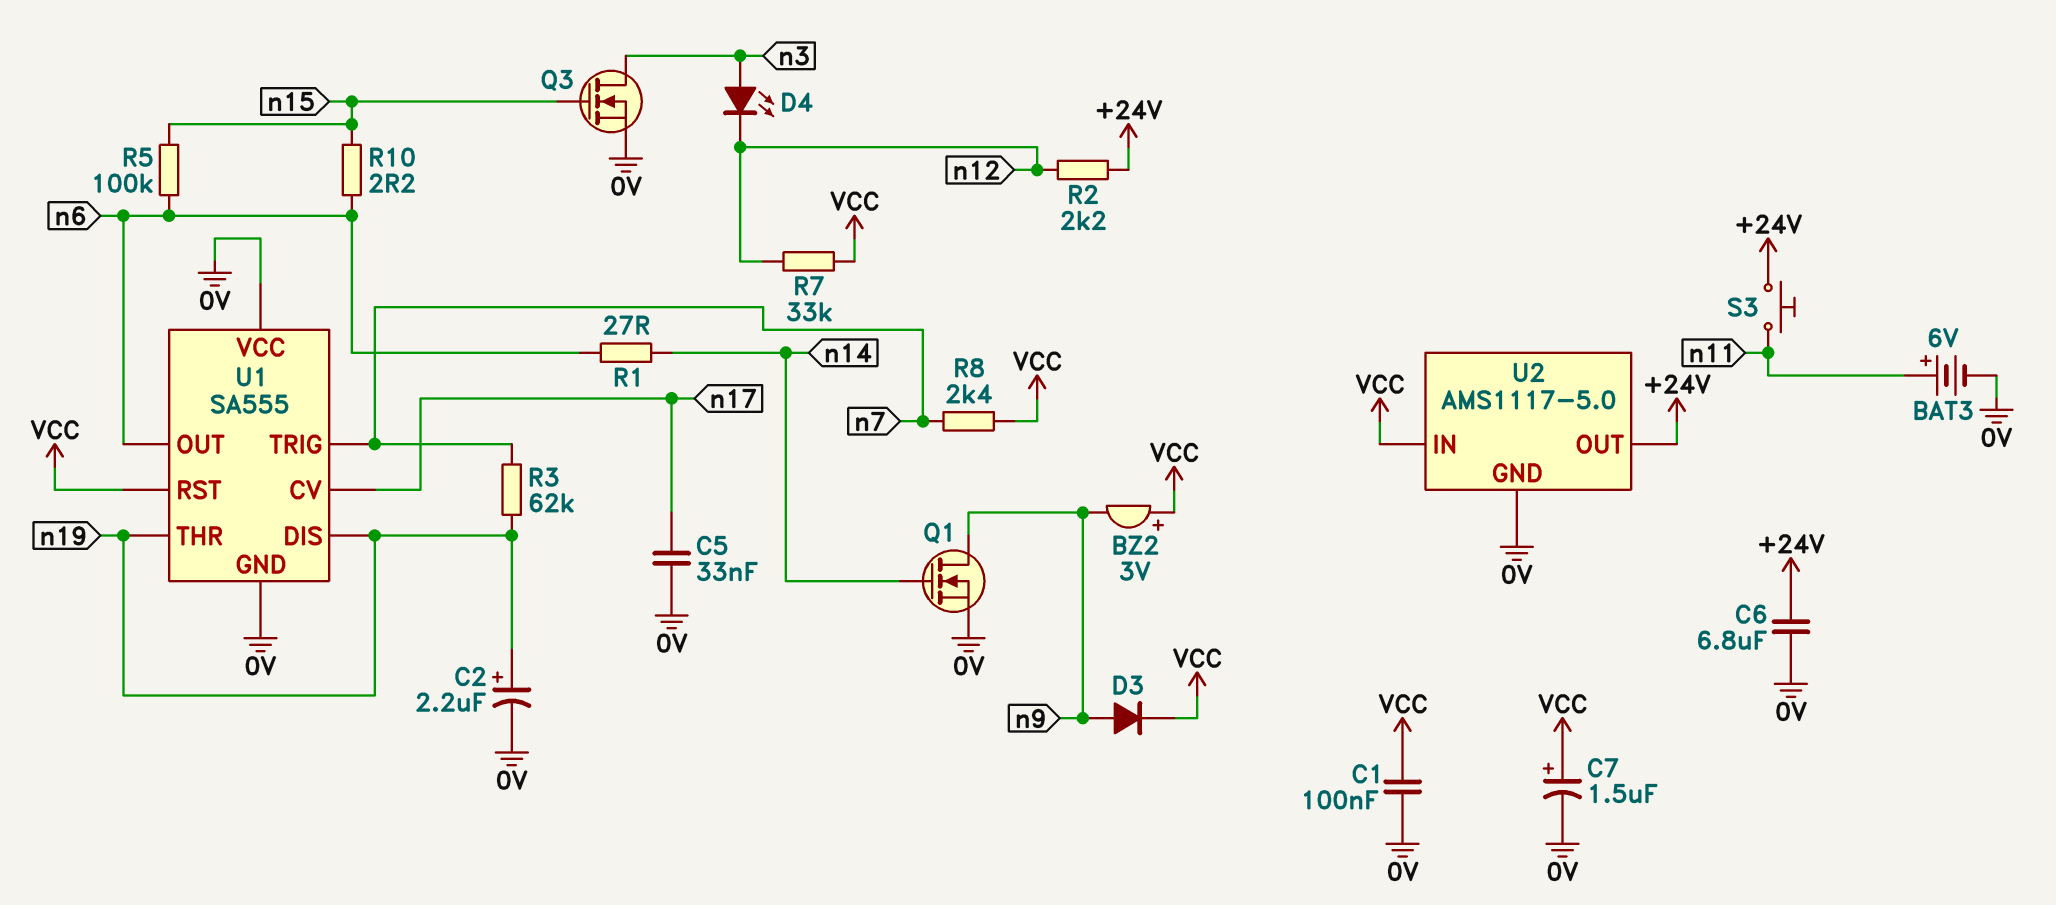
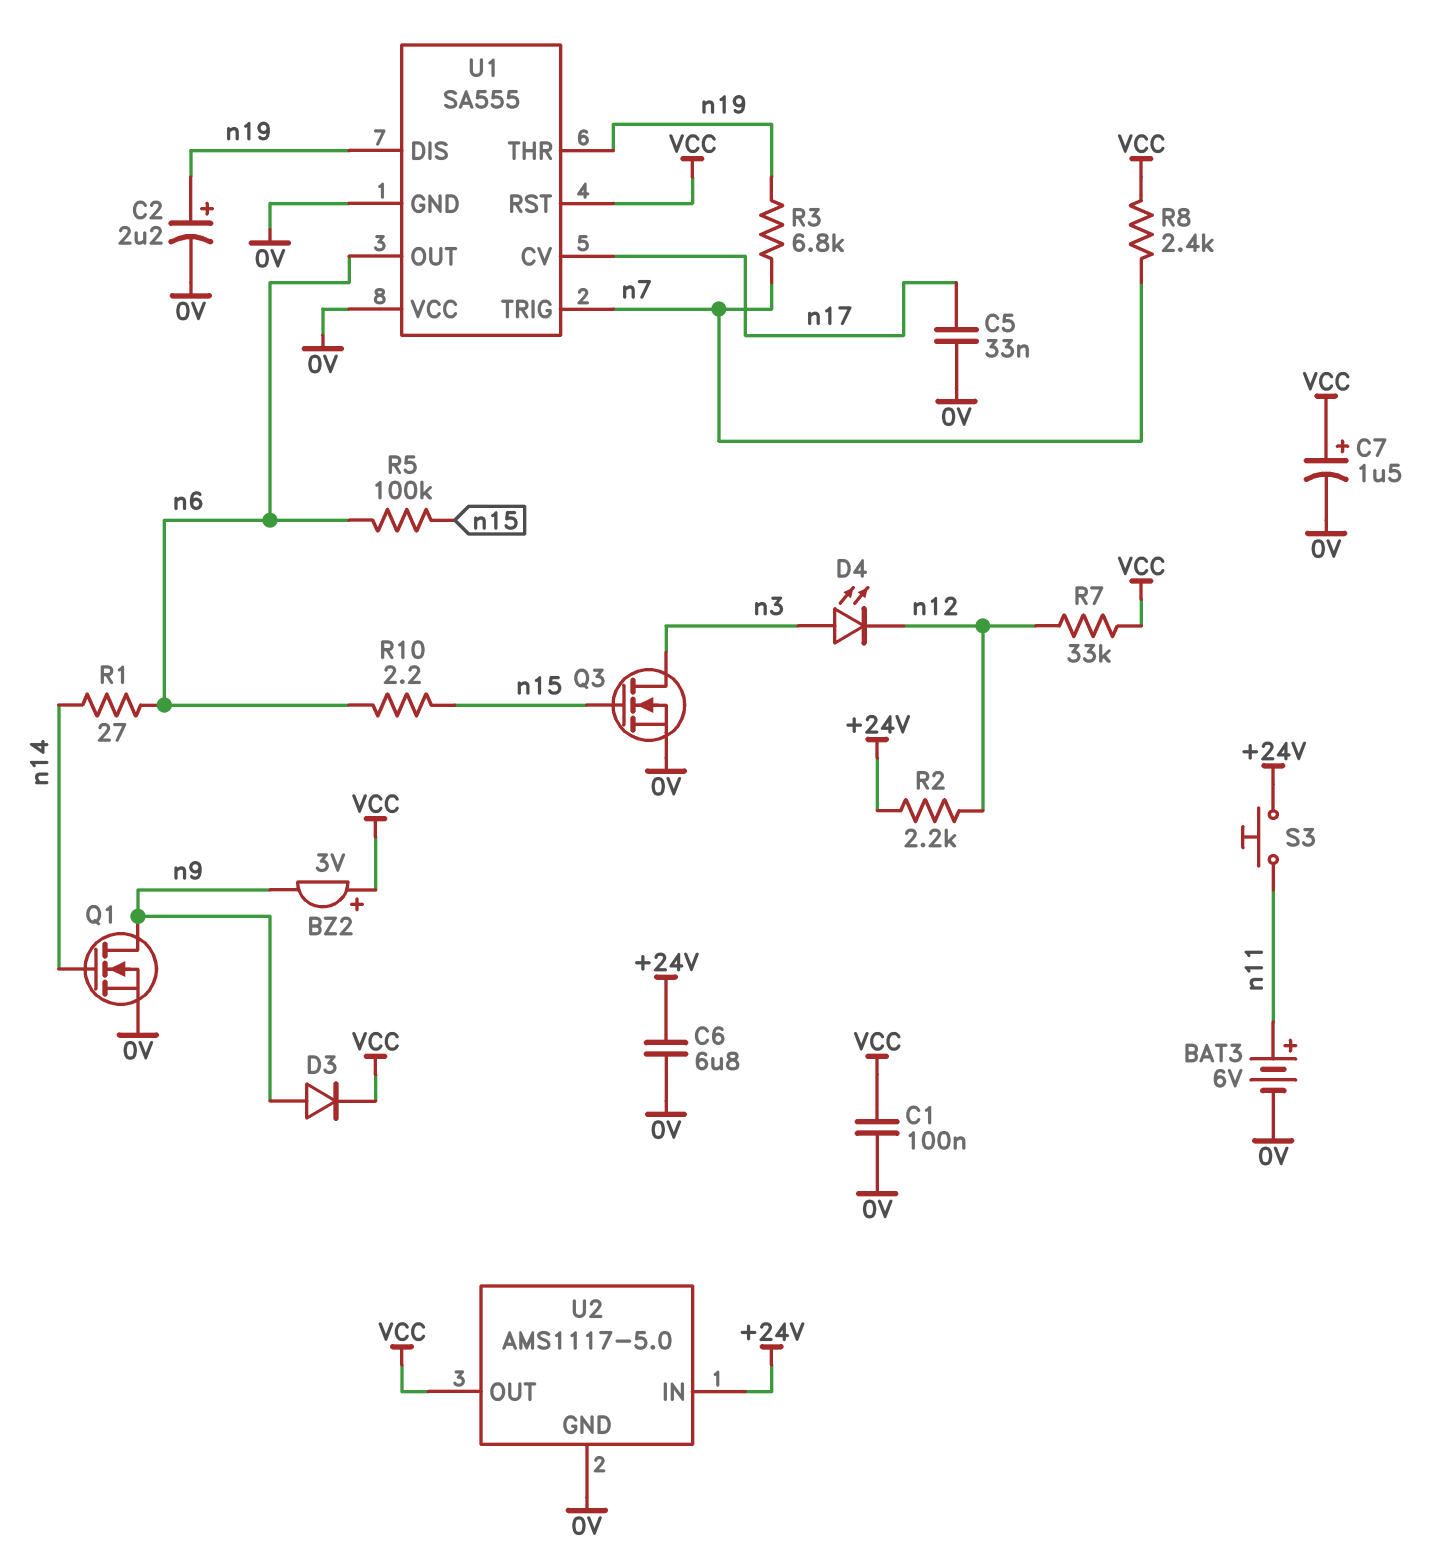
R3: 62k (n7, n19) -> 6.8k (n7, n19)
U2 pin IN: VCC -> +24V
U2 pin OUT: +24V -> VCC

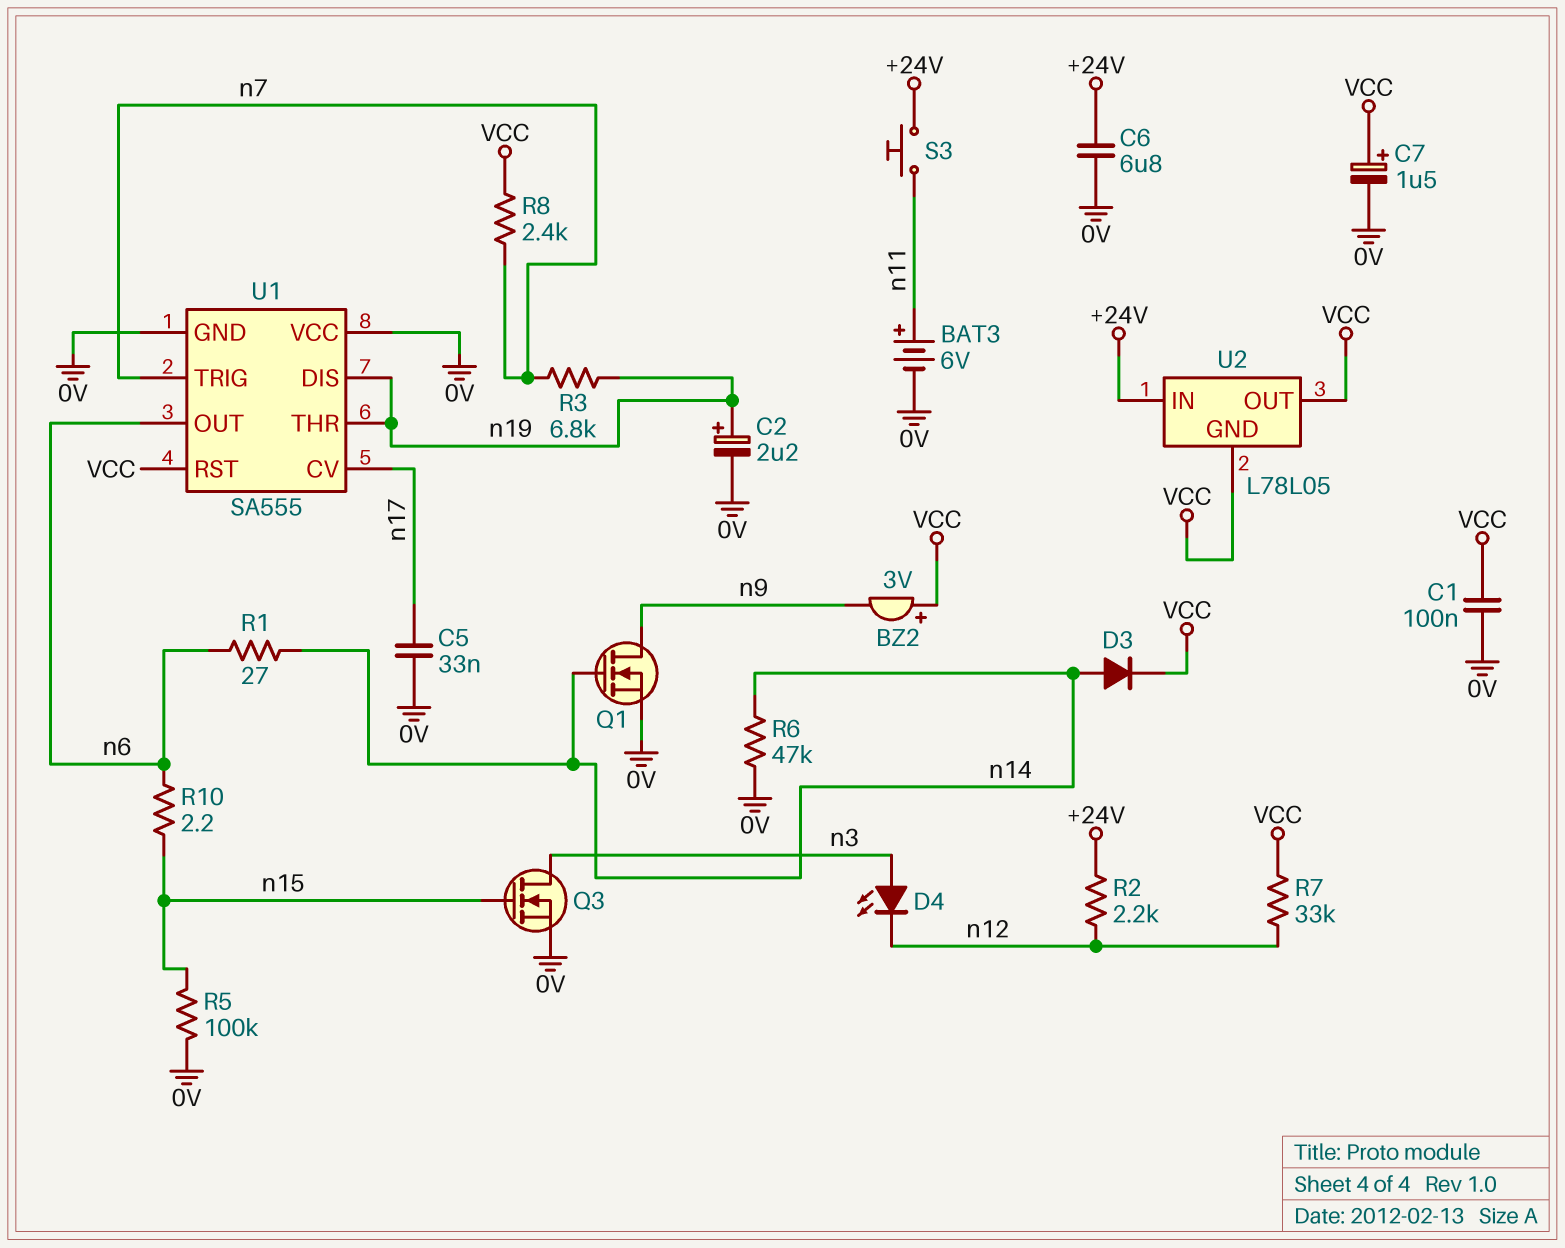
D3: diode (A n9, K VCC) -> diode (A n14, K VCC)
R5: 100k (n6, n15) -> 100k (0V, n15)
R6: none -> 47k (0V, n14)
U2: AMS1117-5.0 -> L78L05
U2 pin GND: 0V -> VCC

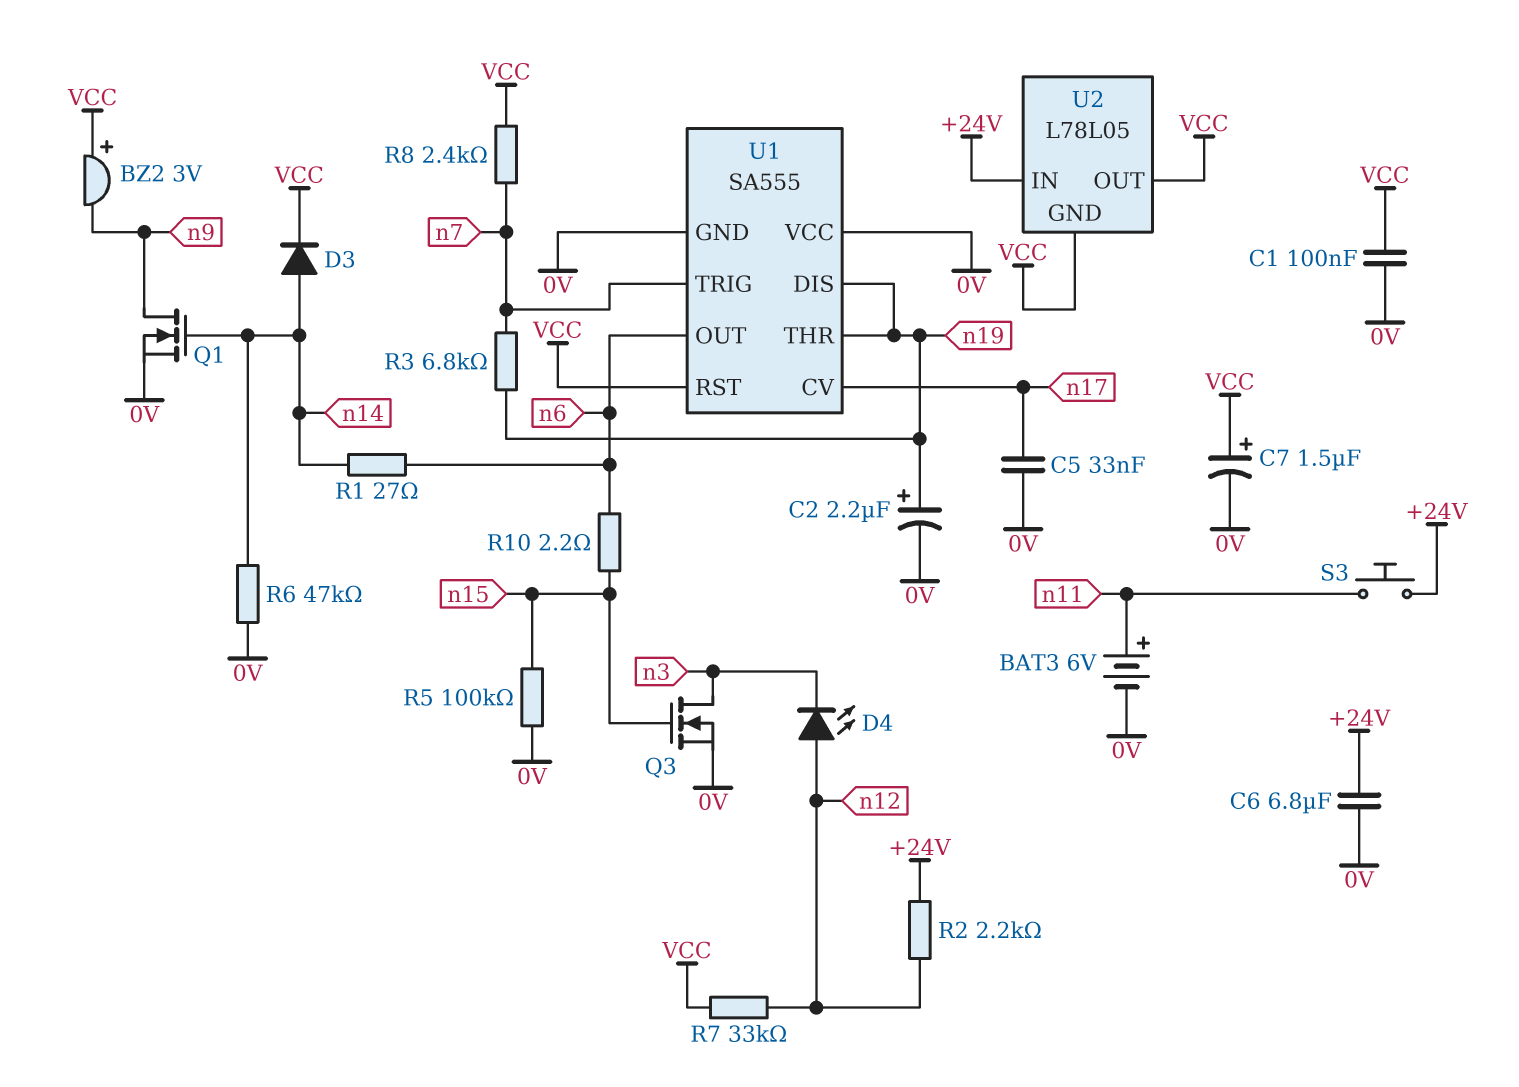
D4: LED (A n3, K n12) -> LED (A n12, K n3)

